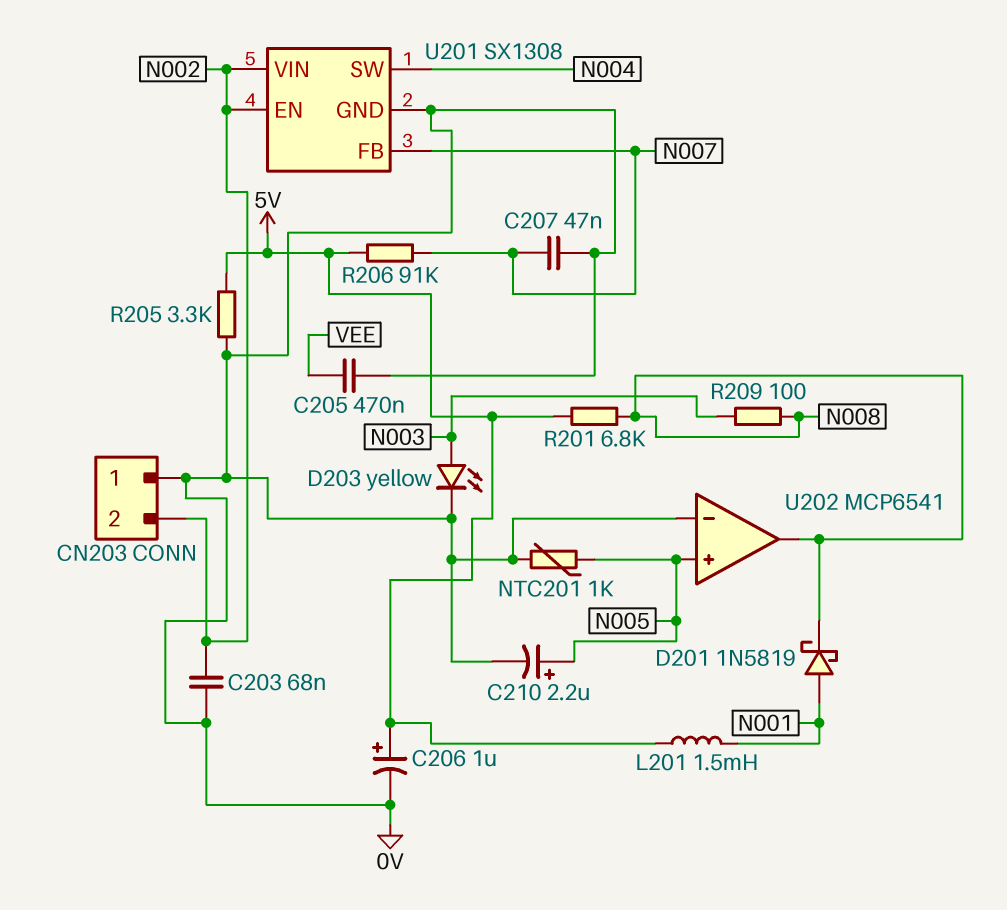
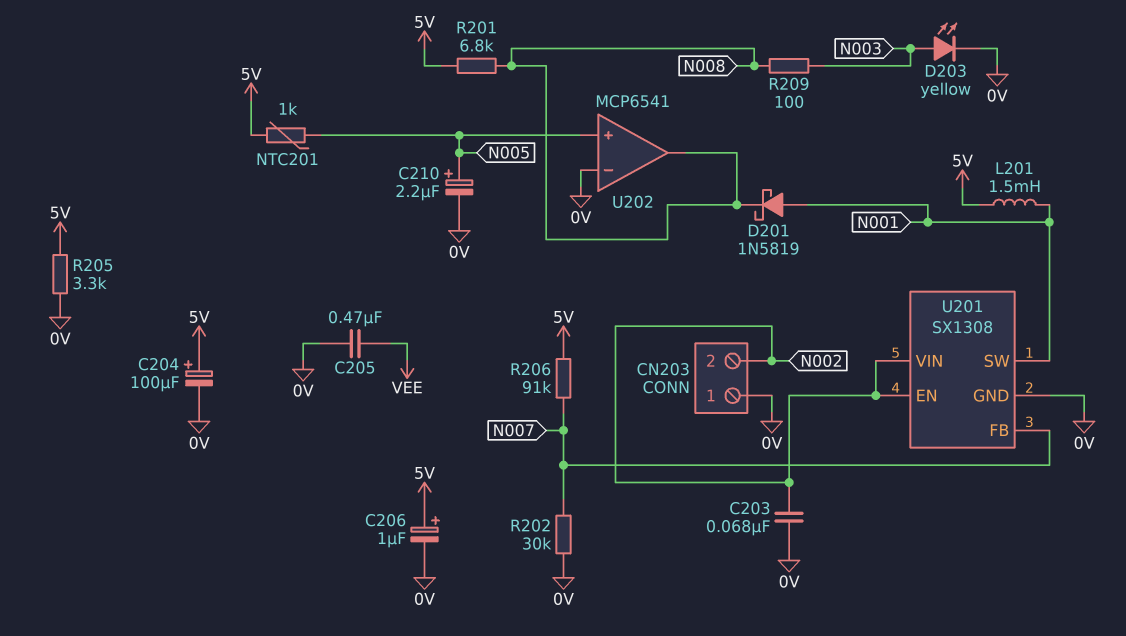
C204: none -> 100uF (plus 5V, minus 0V)
C207: 47nF (0V, N007) -> none
NTC201: 1k (0V, N005) -> 1k (5V, N005)
R202: none -> 30k (0V, N007)
U201 pin SW: N004 -> N001

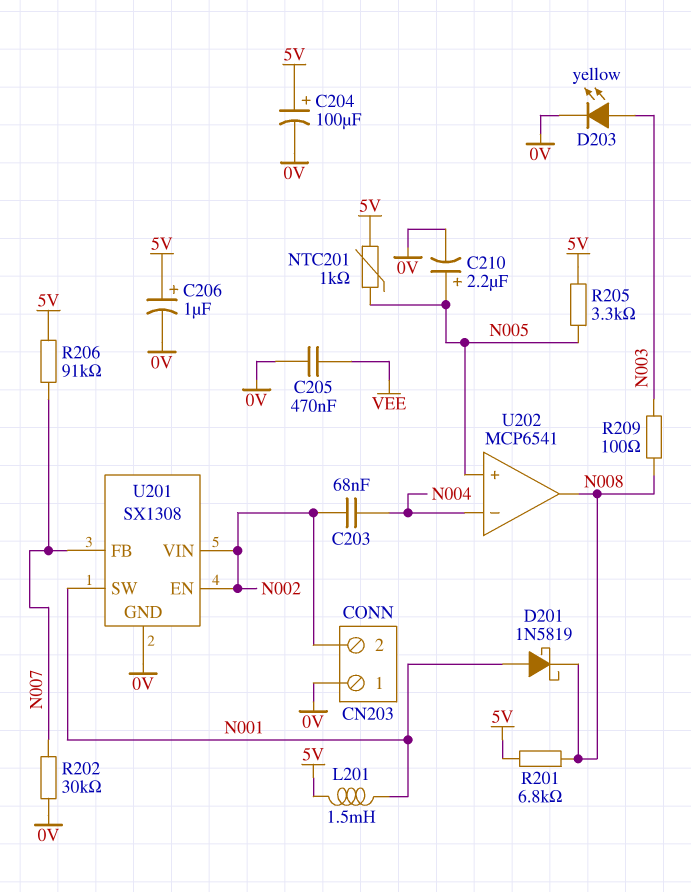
C203: 68nF (0V, N002) -> 68nF (N002, N004)
R205: 3.3k (0V, 5V) -> 3.3k (5V, N005)
U202 pin in-: 0V -> N004

